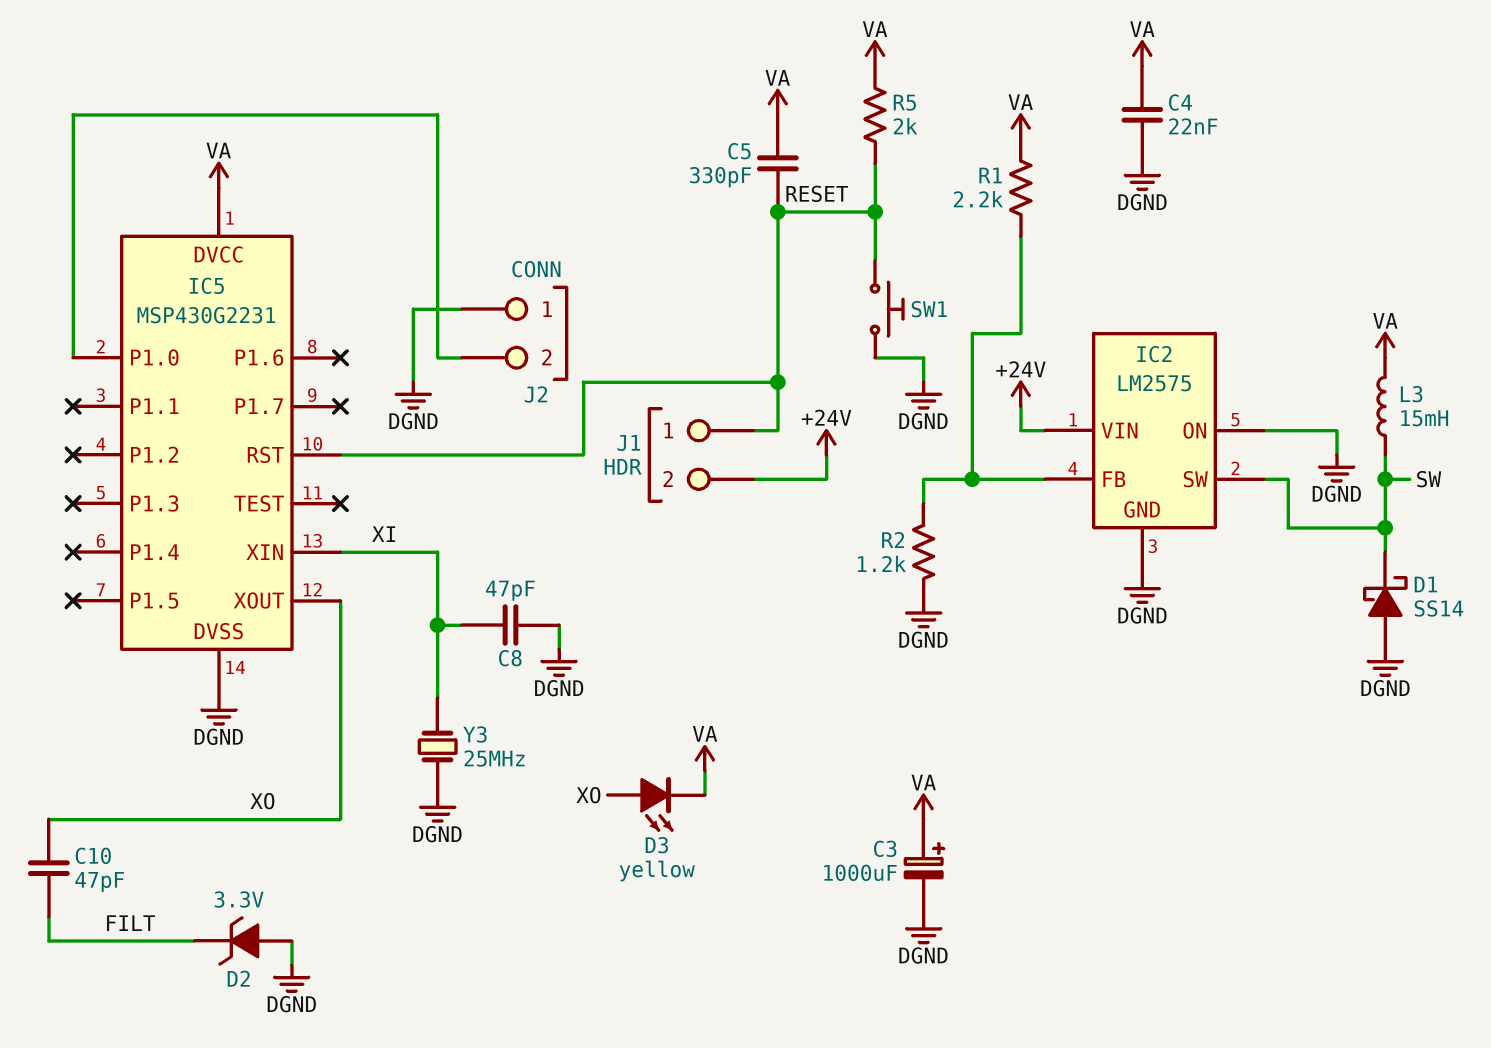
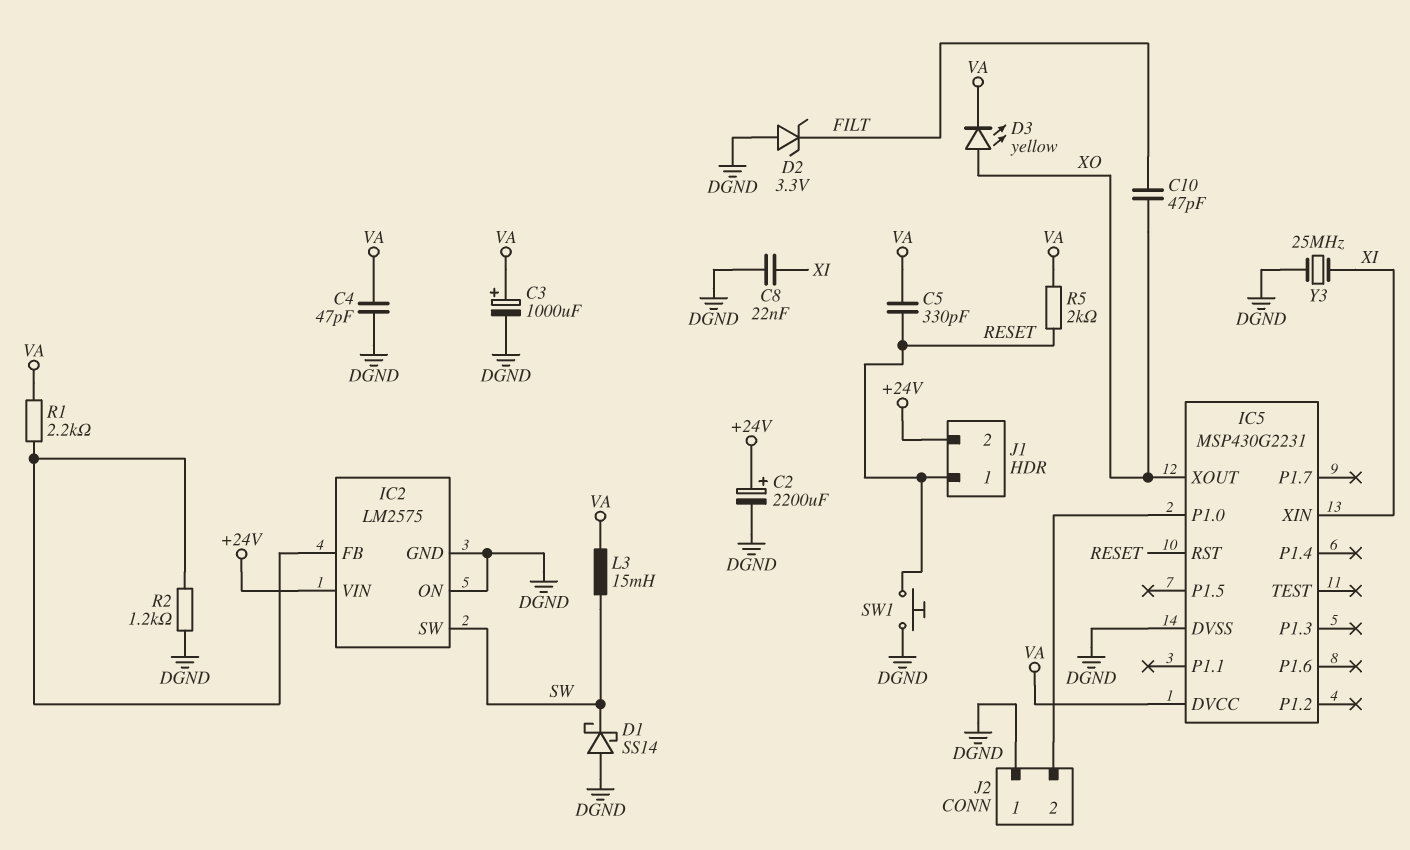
C2: none -> 2200uF (plus +24V, minus DGND)
C4: 22nF (DGND, VA) -> 47pF (DGND, VA)
C8: 47pF (DGND, XI) -> 22nF (DGND, XI)

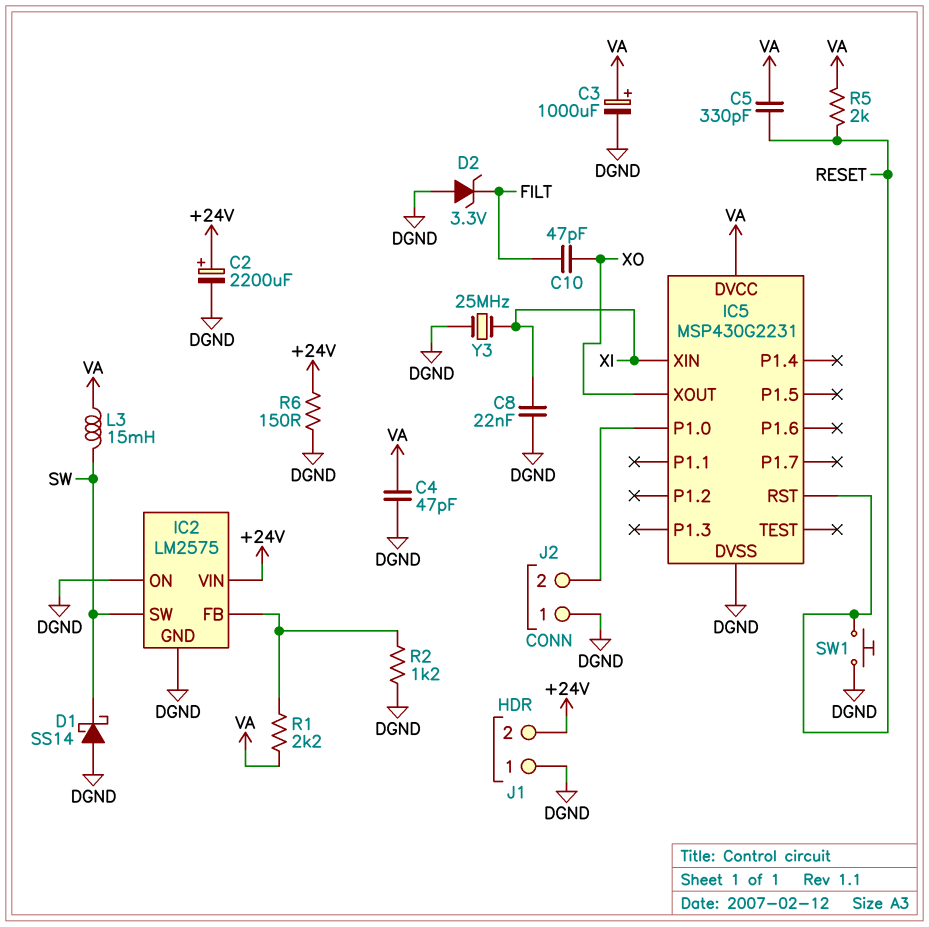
D3: LED yellow (A XO, K VA) -> none
J1 pin 1: RESET -> DGND
R6: none -> 150 (+24V, DGND)

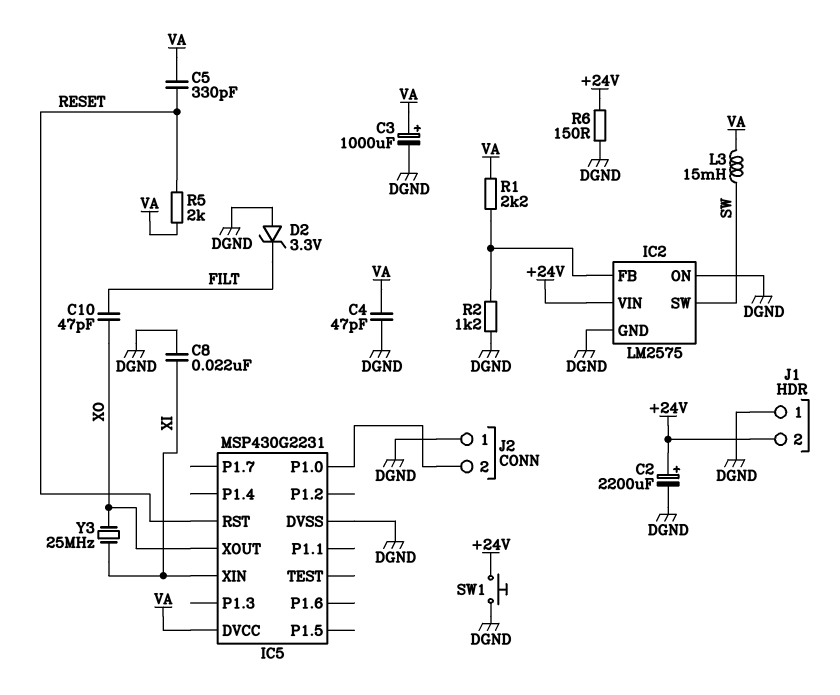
D1: schottky SS14 (A DGND, K SW) -> none
SW1: button (DGND, RESET) -> button (+24V, DGND)
Y3: 25MHz (DGND, XI) -> 25MHz (XI, XO)

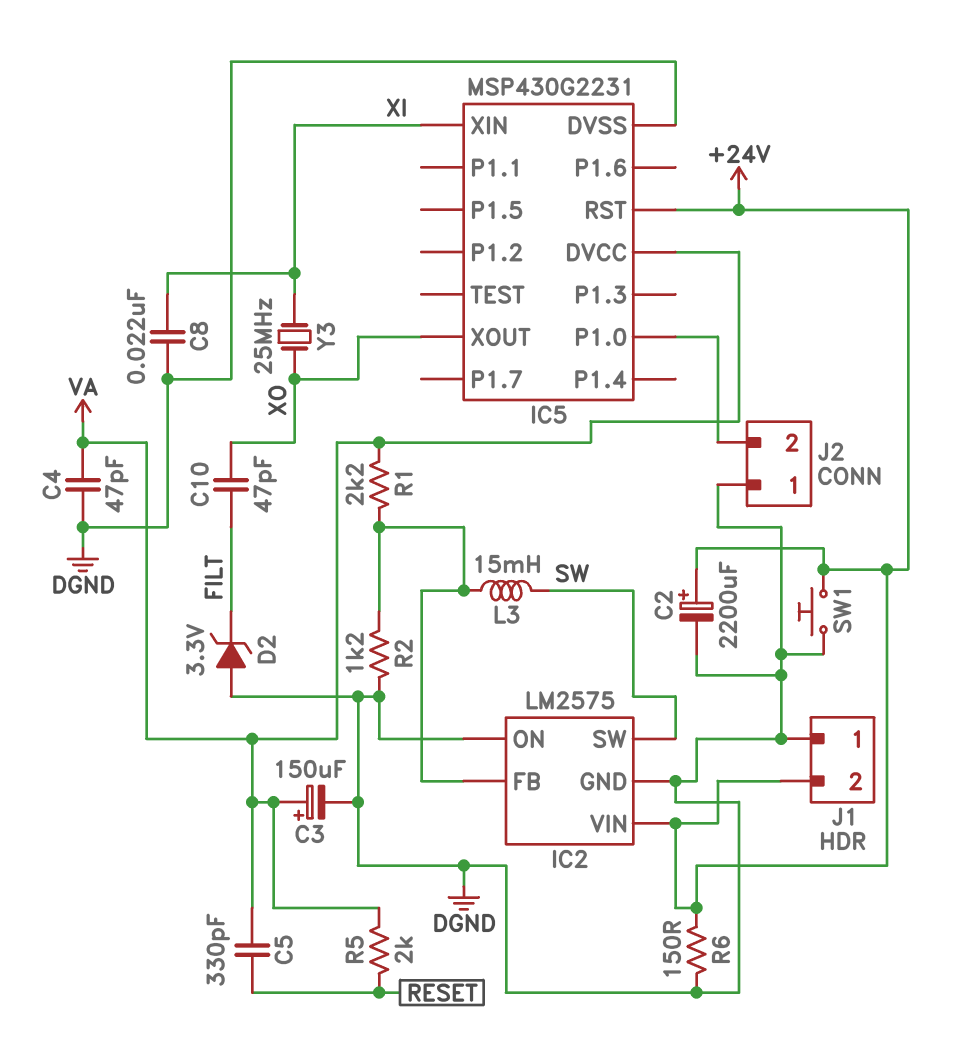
C3: 1000uF (plus VA, minus DGND) -> 150uF (plus VA, minus DGND)
IC5 pin RST: RESET -> +24V
L3: 15mH (SW, VA) -> 15mH (IC2/FB, SW)

